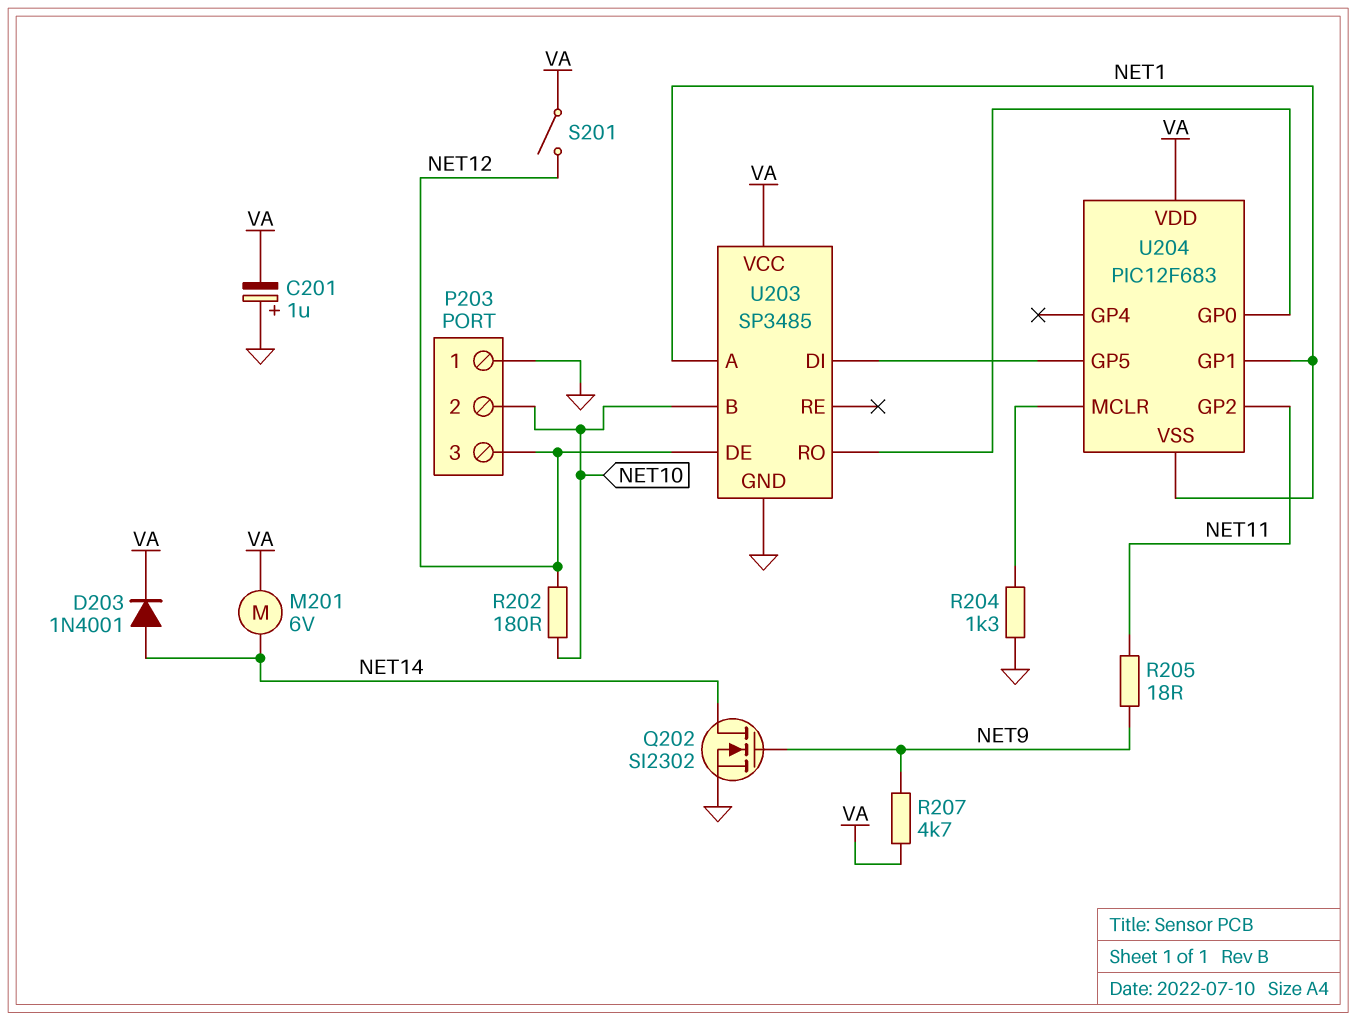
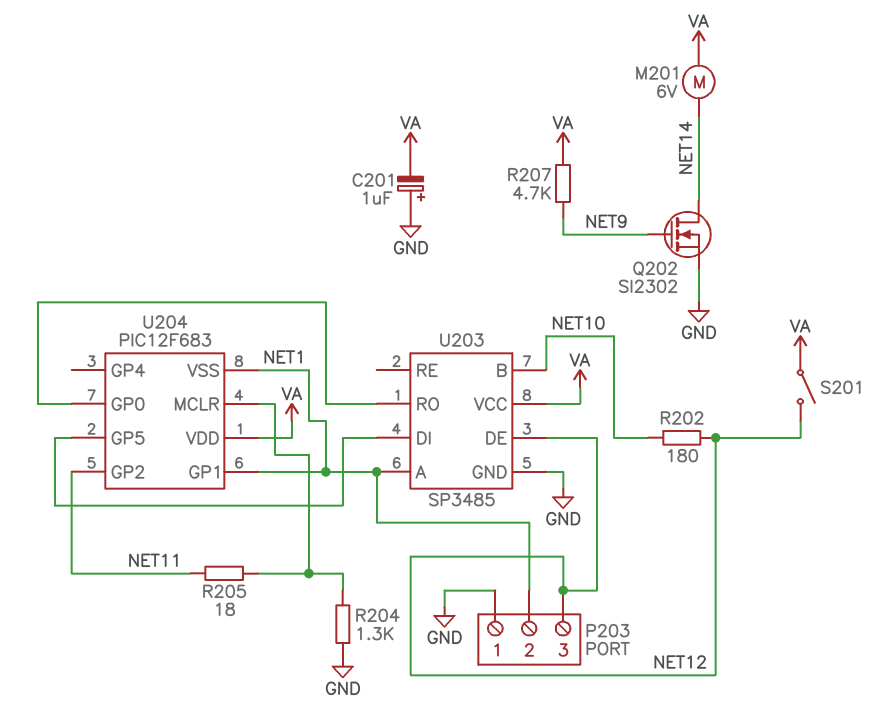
D203: diode 1N4001 (A NET14, K VA) -> none
P203 pin 2: NET10 -> NET1
R205: 18 (NET9, NET11) -> 18 (NET11, U204/MCLR)

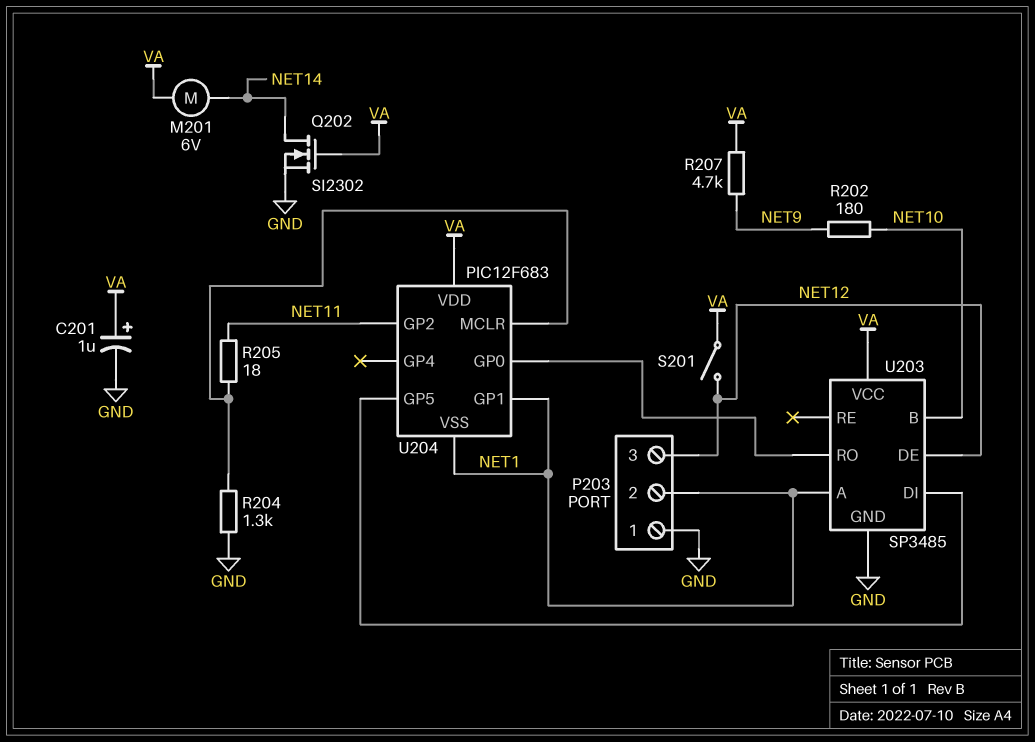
C201: 1uF (plus GND, minus VA) -> 1uF (plus VA, minus GND)
Q202: NMOS SI2302 (G NET9, D NET14, S GND) -> NMOS SI2302 (G VA, D NET14, S GND)
R202: 180 (NET10, NET12) -> 180 (NET9, NET10)

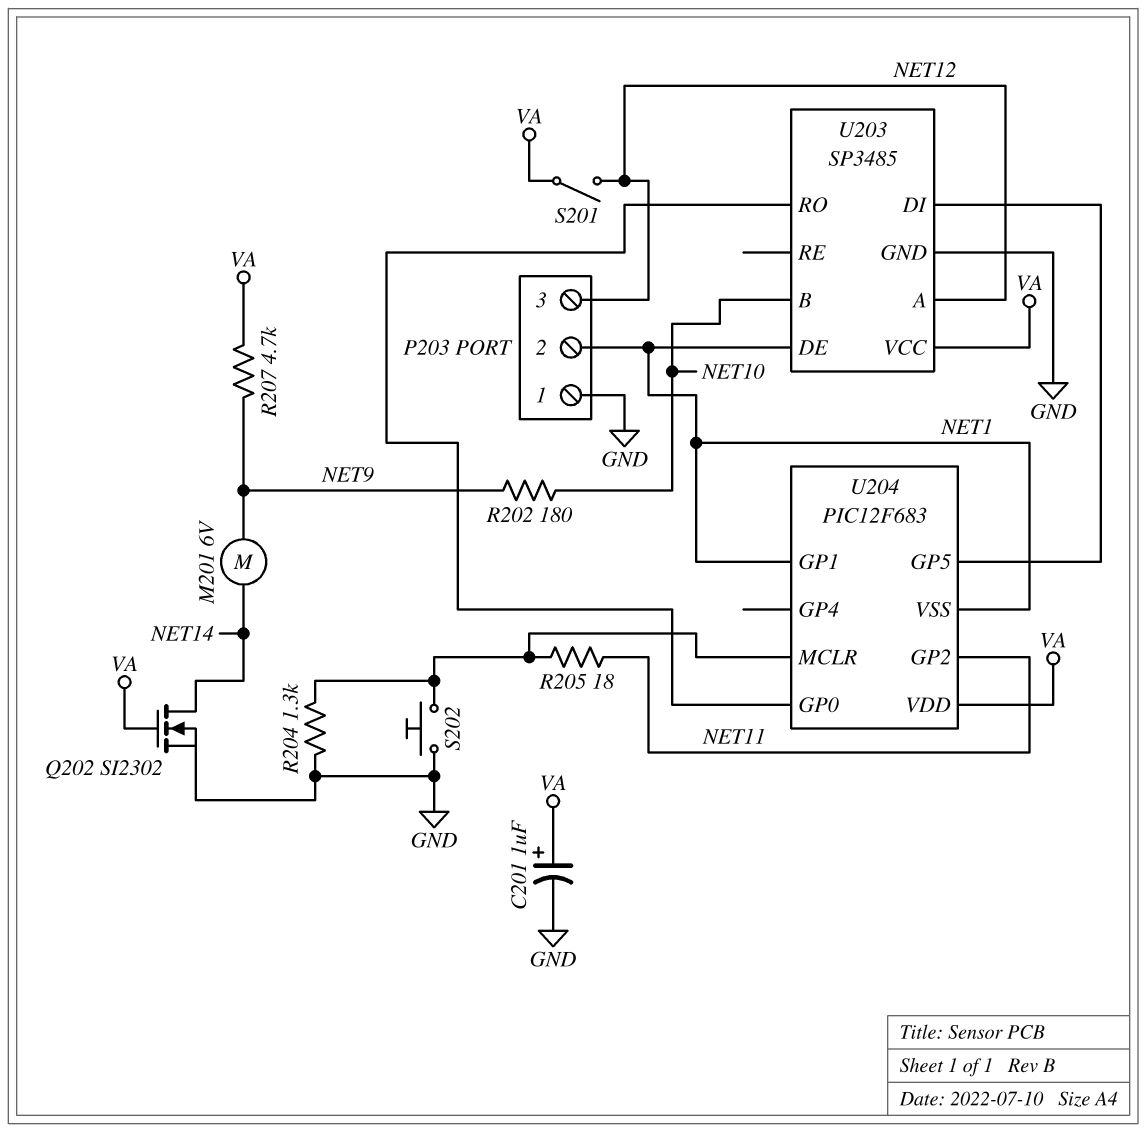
M201: motor 6V (NET14, VA) -> motor 6V (NET9, NET14)
S202: none -> button (GND, U204/MCLR)
U203 pin A: NET1 -> NET12
U203 pin DE: NET12 -> NET1

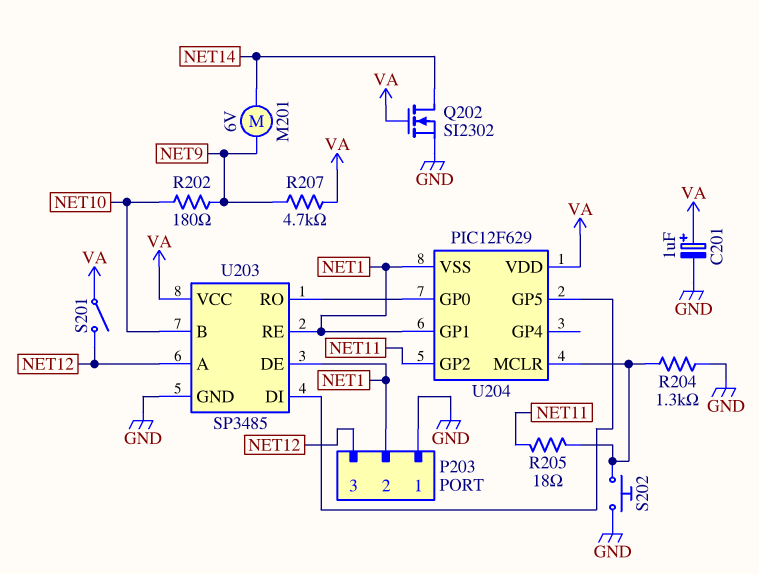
U203 pin RE: none -> NET1
U204: PIC12F683 -> PIC12F629

